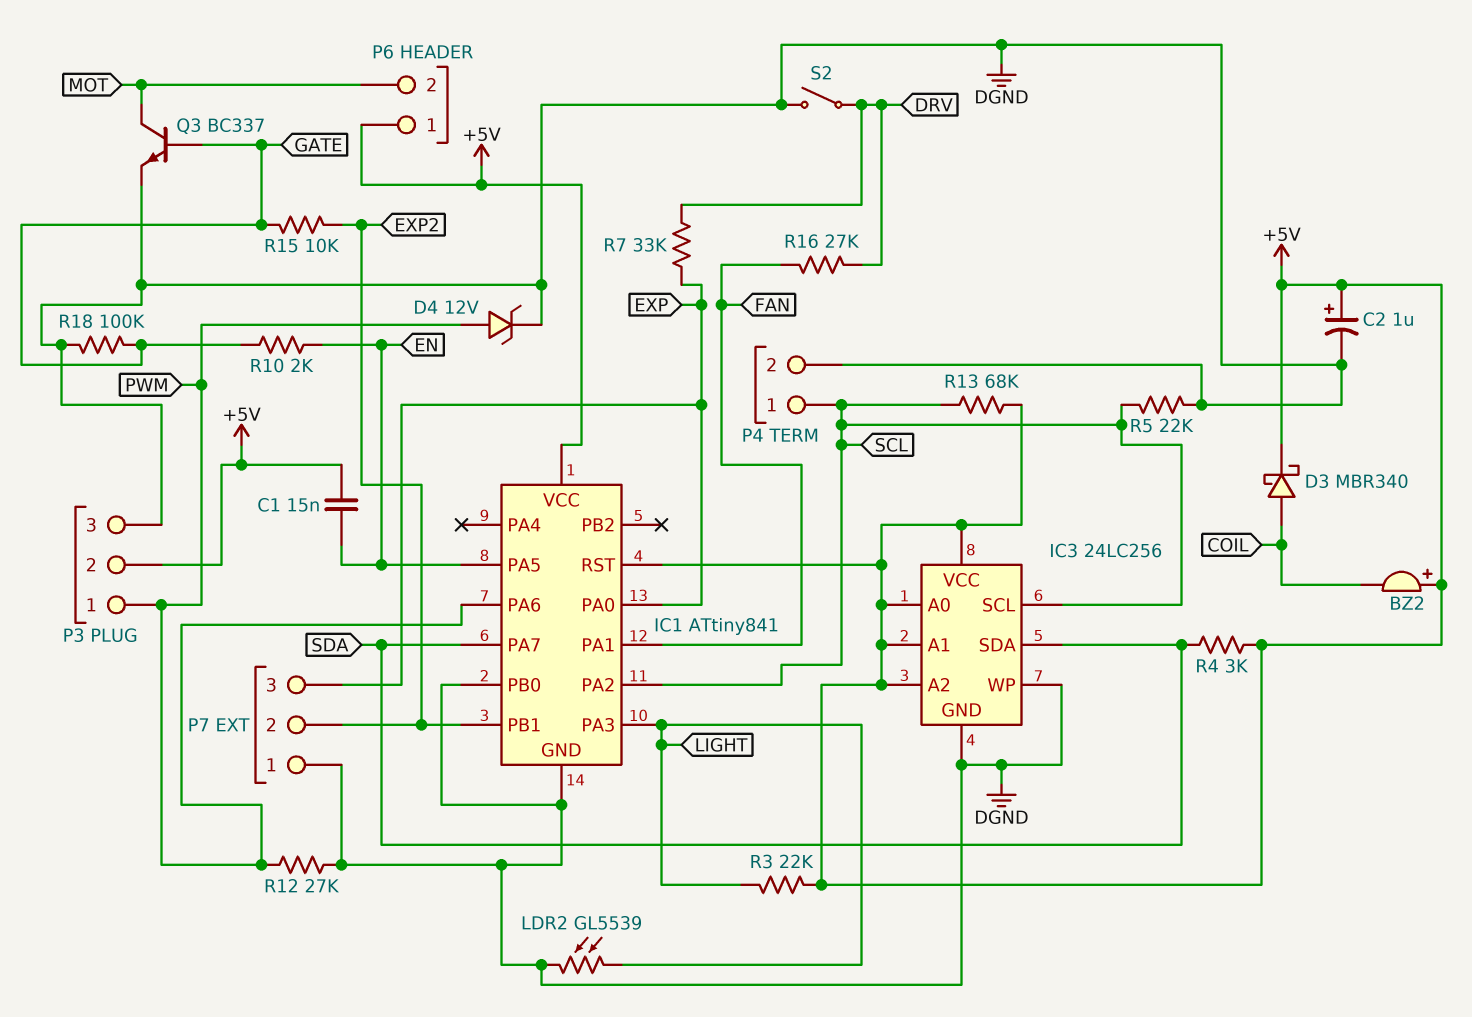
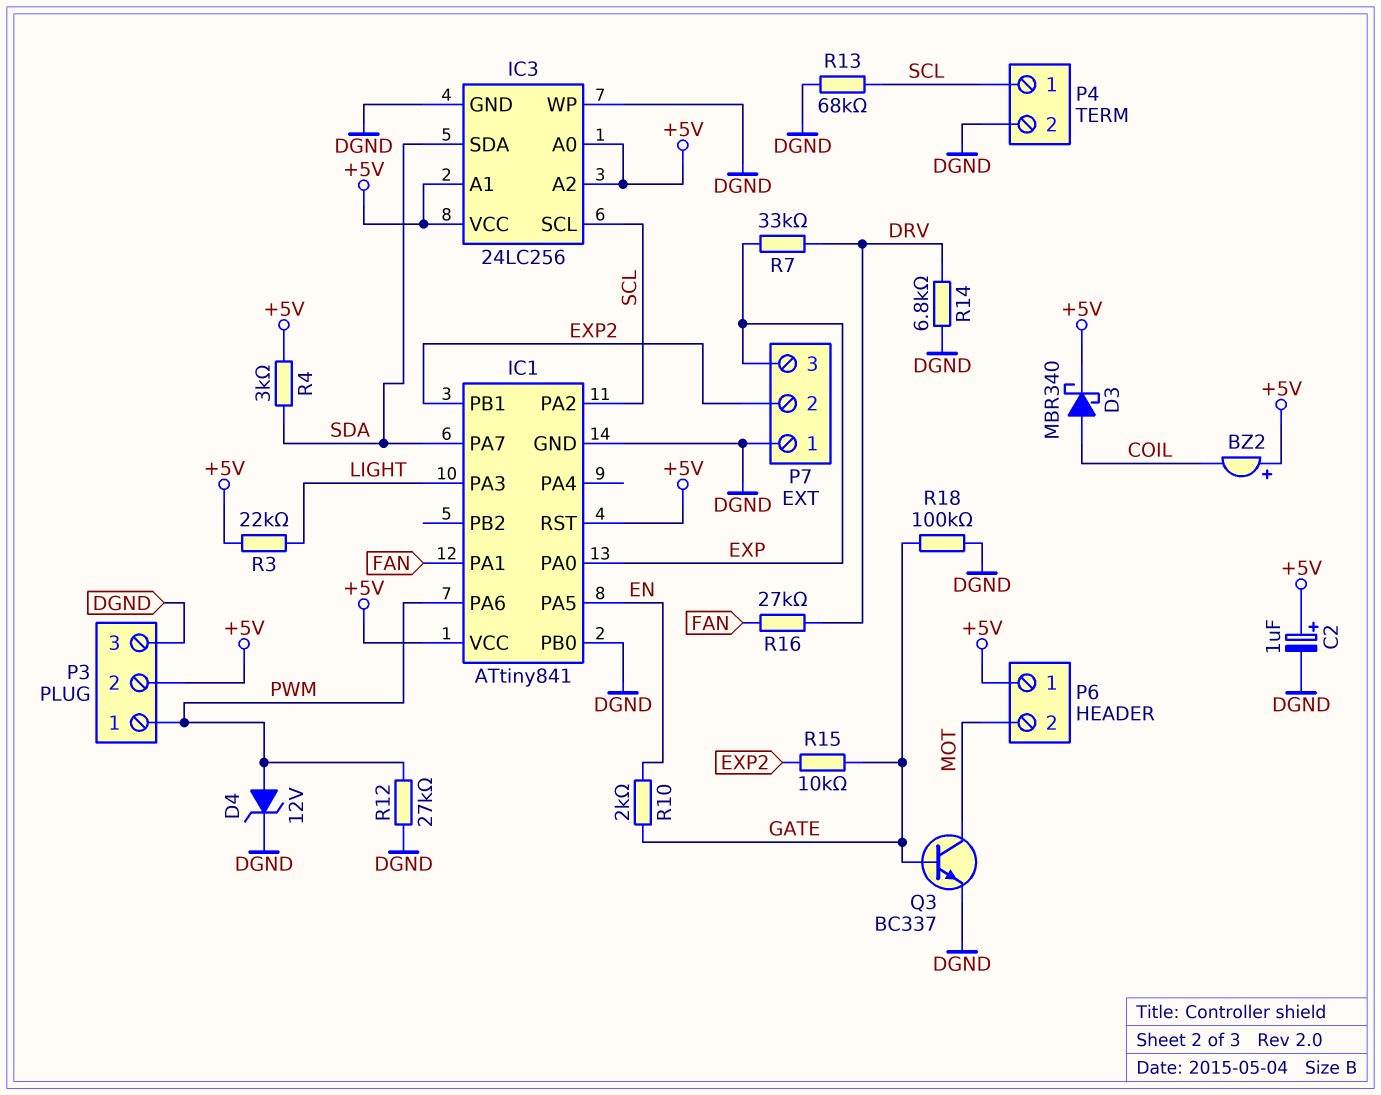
C1: 15nF (+5V, EN) -> none
LDR2: GL5539 (DGND, LIGHT) -> none
R5: 22k (DGND, SCL) -> none
R13: 68k (+5V, SCL) -> 68k (DGND, SCL)
R14: none -> 6.8k (DGND, DRV)
S2: switch (DGND, DRV) -> none

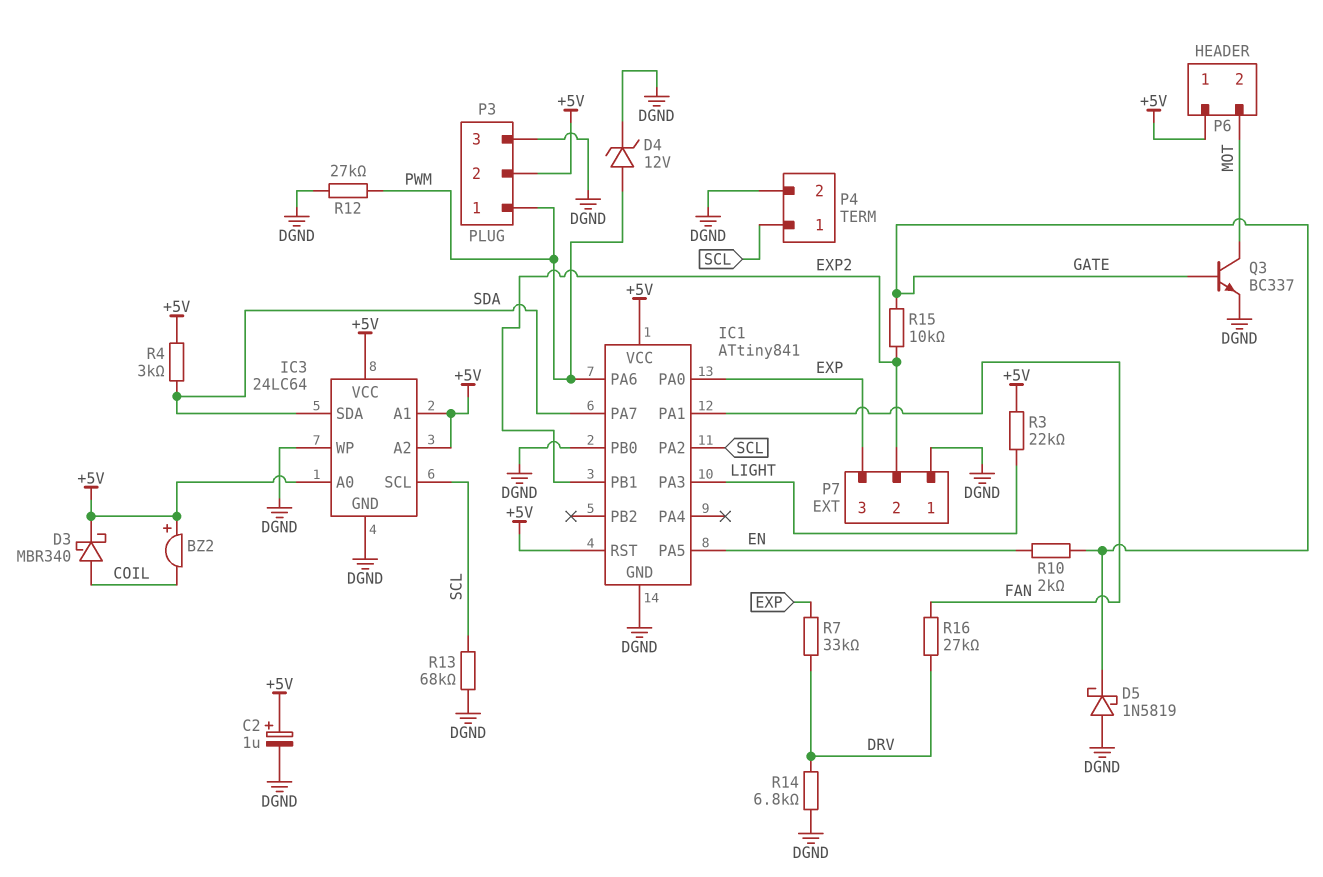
D5: none -> schottky 1N5819 (A DGND, K GATE)
IC3: 24LC256 -> 24LC64
R18: 100k (DGND, GATE) -> none

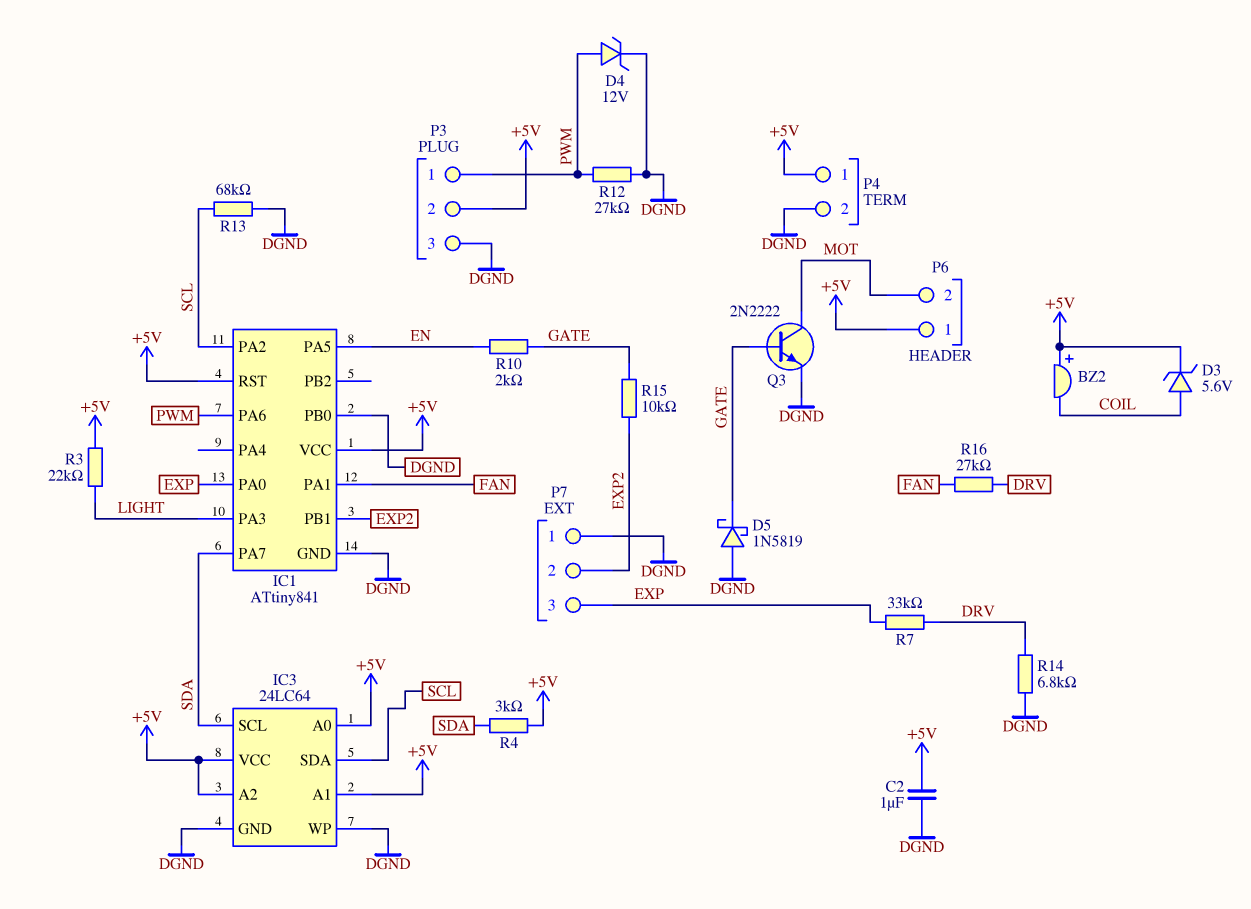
C2: 1uF (plus +5V, minus DGND) -> 1uF (+5V, DGND)
D3: schottky MBR340 (A COIL, K +5V) -> zener 5.6V (A COIL, K +5V)
IC3 pin SCL: SCL -> SDA
IC3 pin SDA: SDA -> SCL
P4 pin 1: SCL -> +5V
Q3: NPN BC337 (B GATE, C MOT, E DGND) -> NPN 2N2222 (B GATE, C MOT, E DGND)

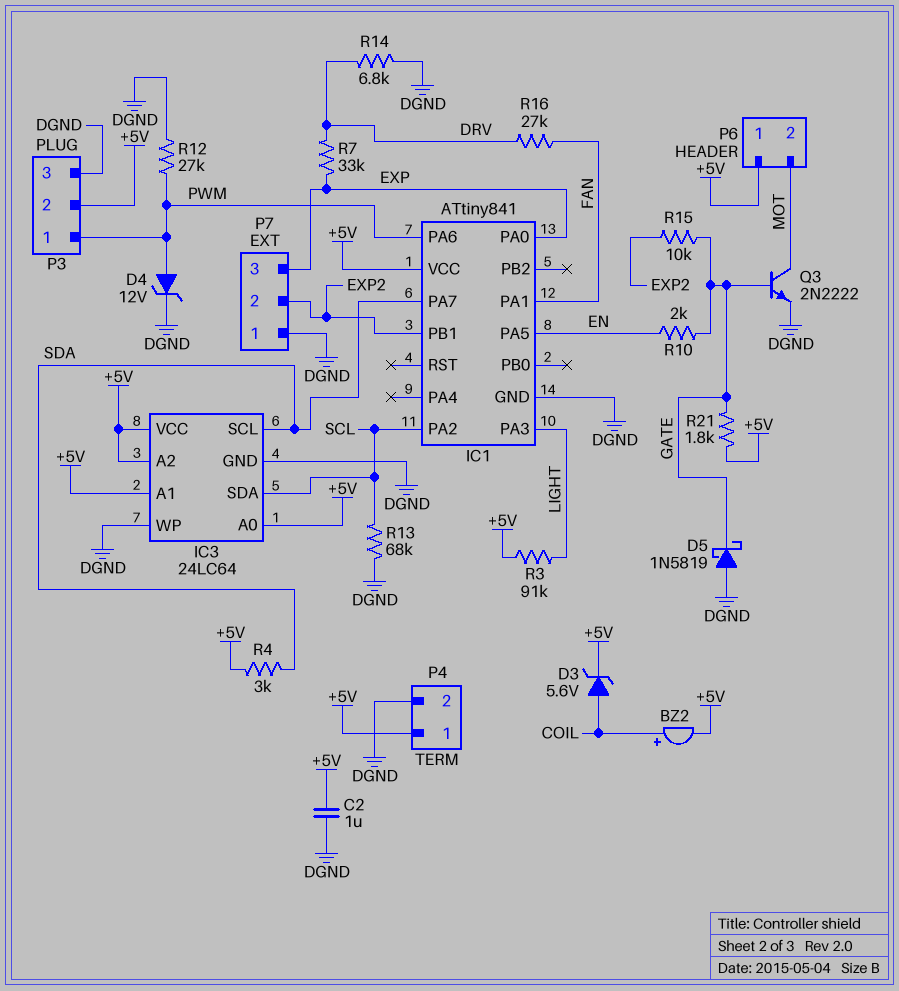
BZ2: buzzer (plus +5V, minus COIL) -> buzzer (plus COIL, minus +5V)
IC1 pin PB0: DGND -> none
IC1 pin RST: +5V -> none
R3: 22k (+5V, LIGHT) -> 91k (+5V, LIGHT)
R21: none -> 1.8k (+5V, GATE)

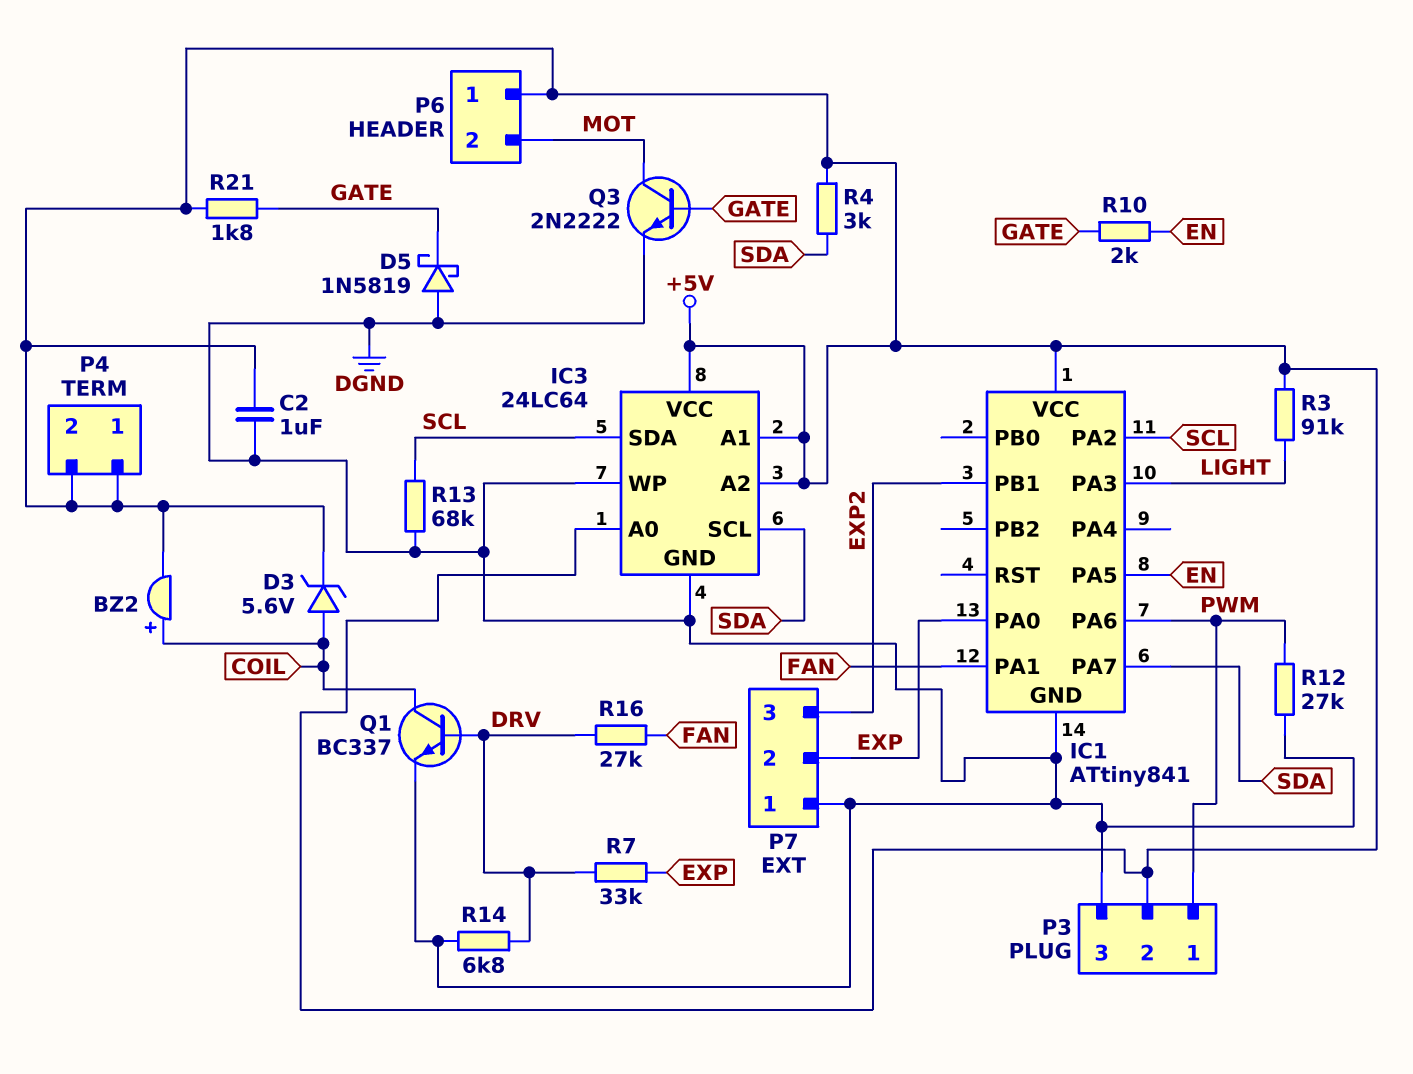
D4: zener 12V (A PWM, K DGND) -> none
P4 pin 2: DGND -> +5V
P7 pin 2: EXP2 -> EXP
P7 pin 3: EXP -> EXP2
Q1: none -> NPN BC337 (B DRV, C COIL, E DGND)
R15: 10k (EXP2, GATE) -> none

